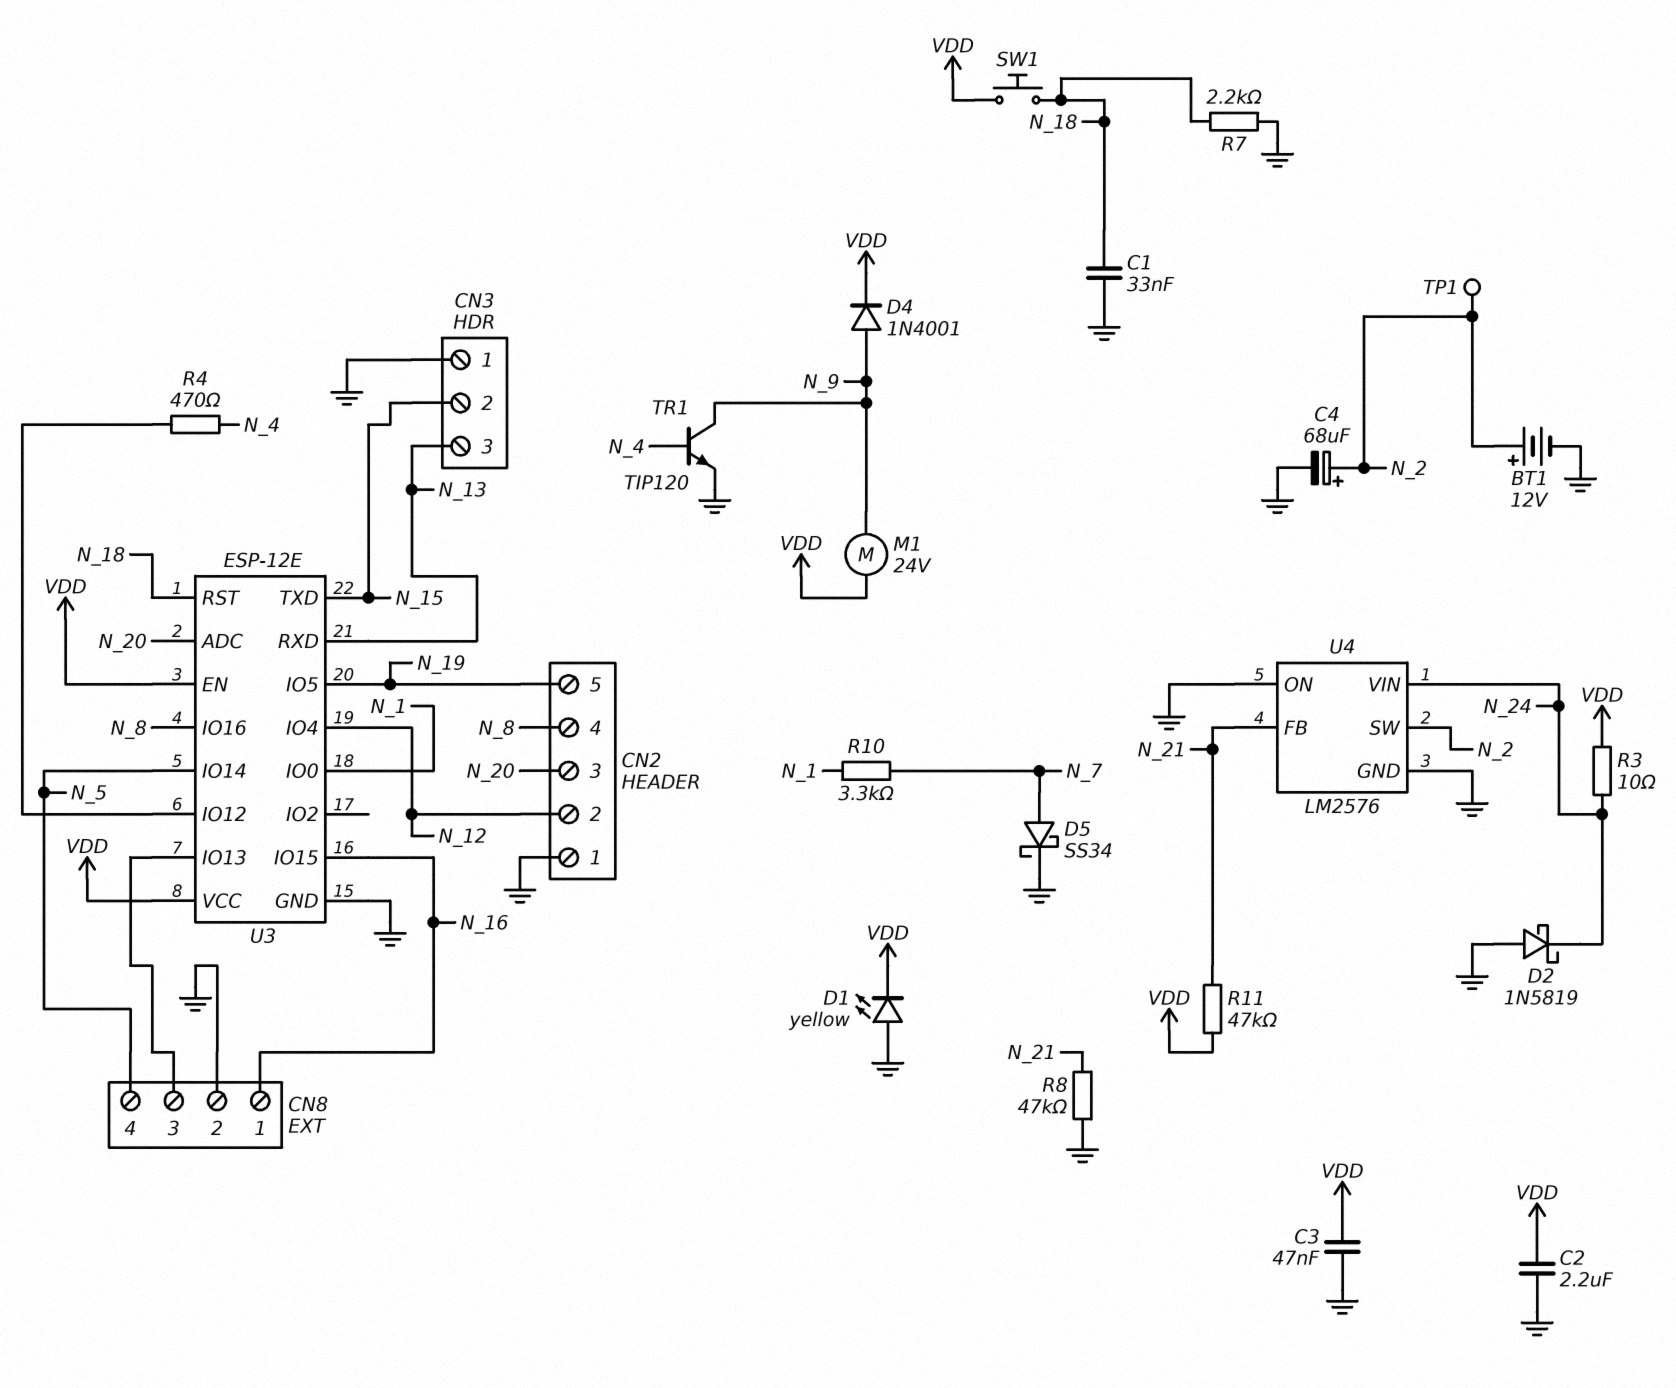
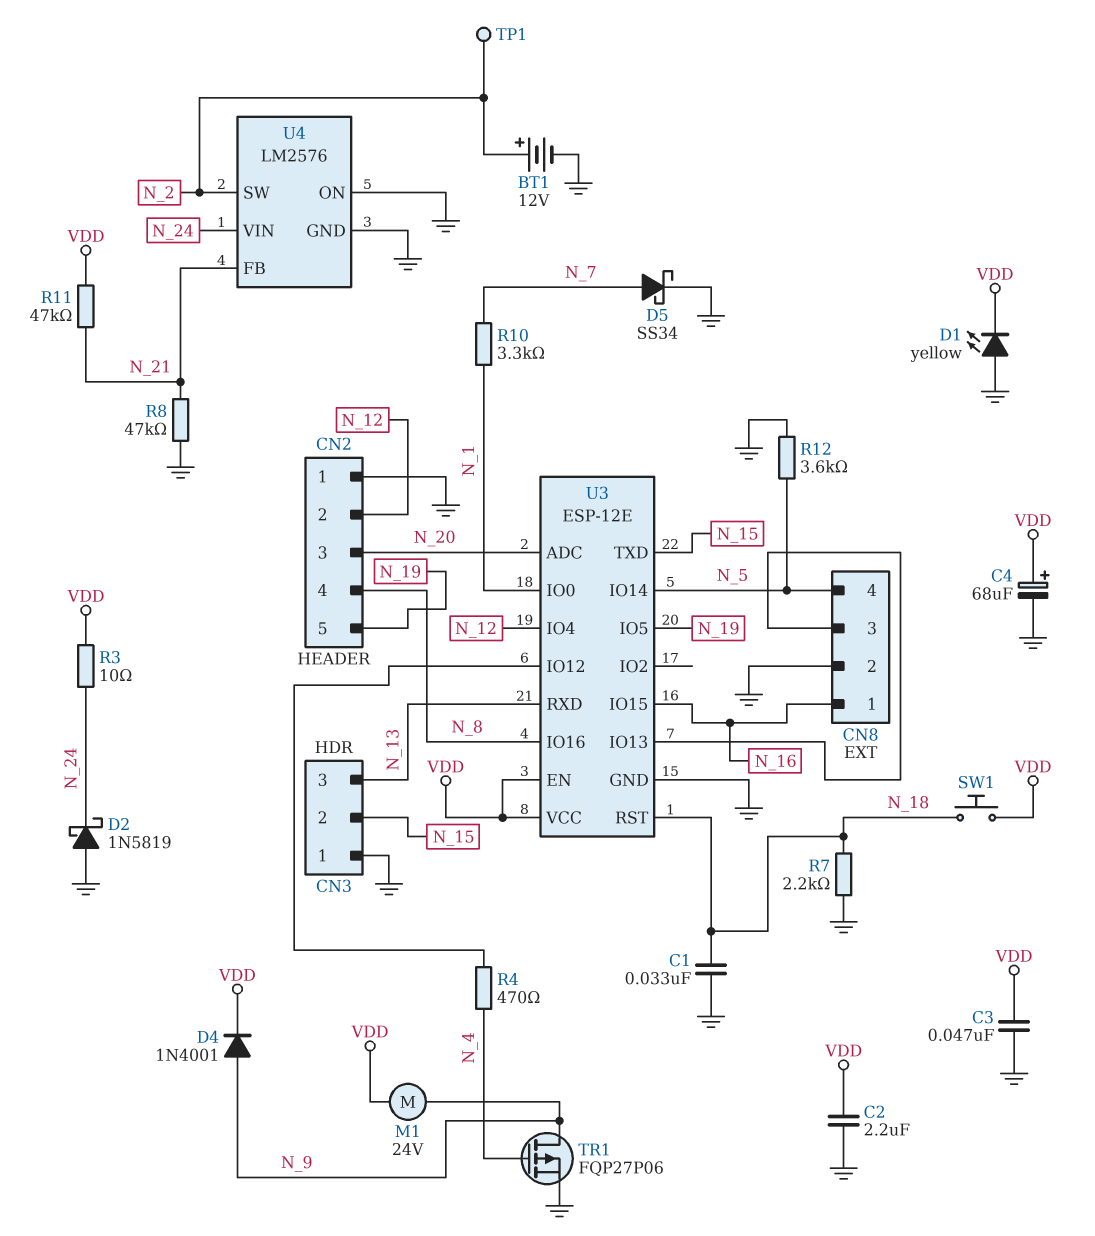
C4: 68uF (plus N_2, minus GND) -> 68uF (plus VDD, minus GND)
R12: none -> 3.6k (GND, N_5)
TR1: NPN TIP120 (B N_4, C N_9, E GND) -> PMOS FQP27P06 (G N_4, D N_9, S GND)

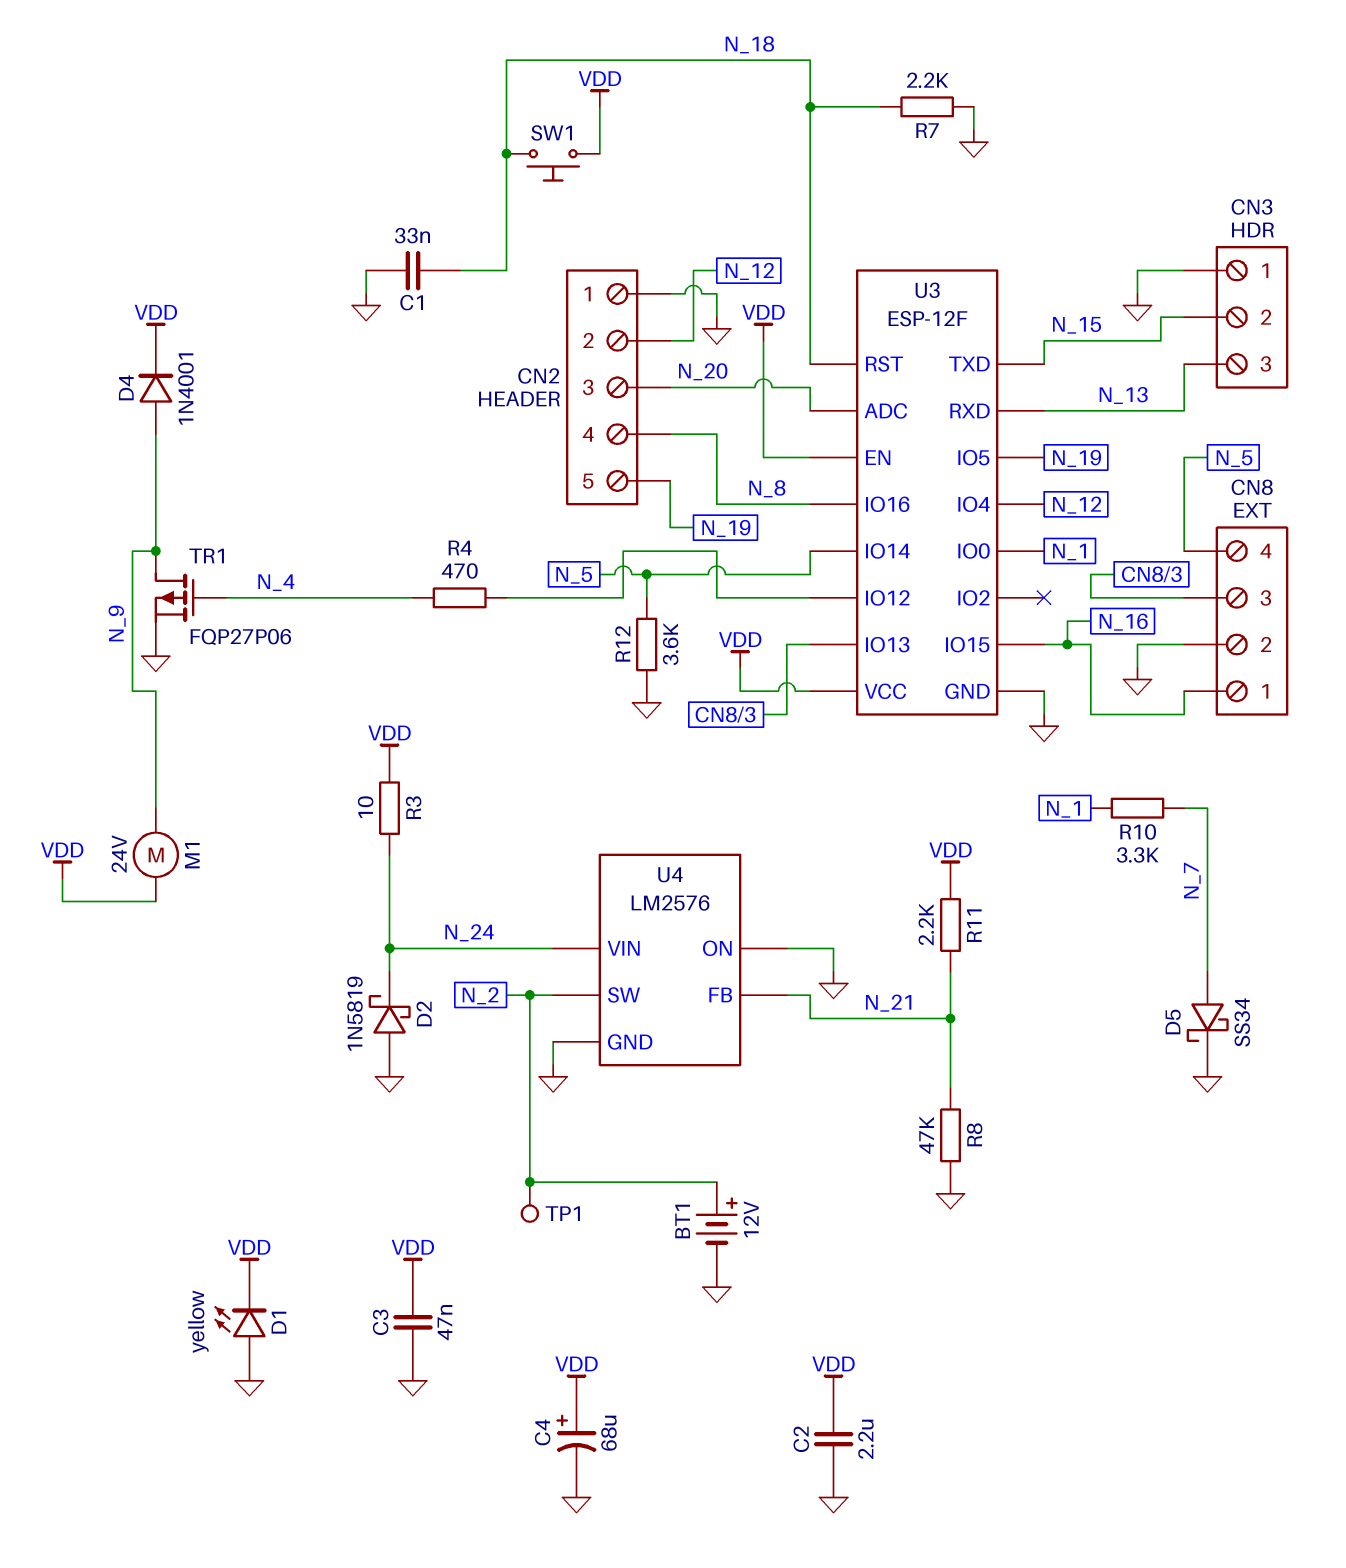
R11: 47k (N_21, VDD) -> 2.2k (N_21, VDD)
U3: ESP-12E -> ESP-12F

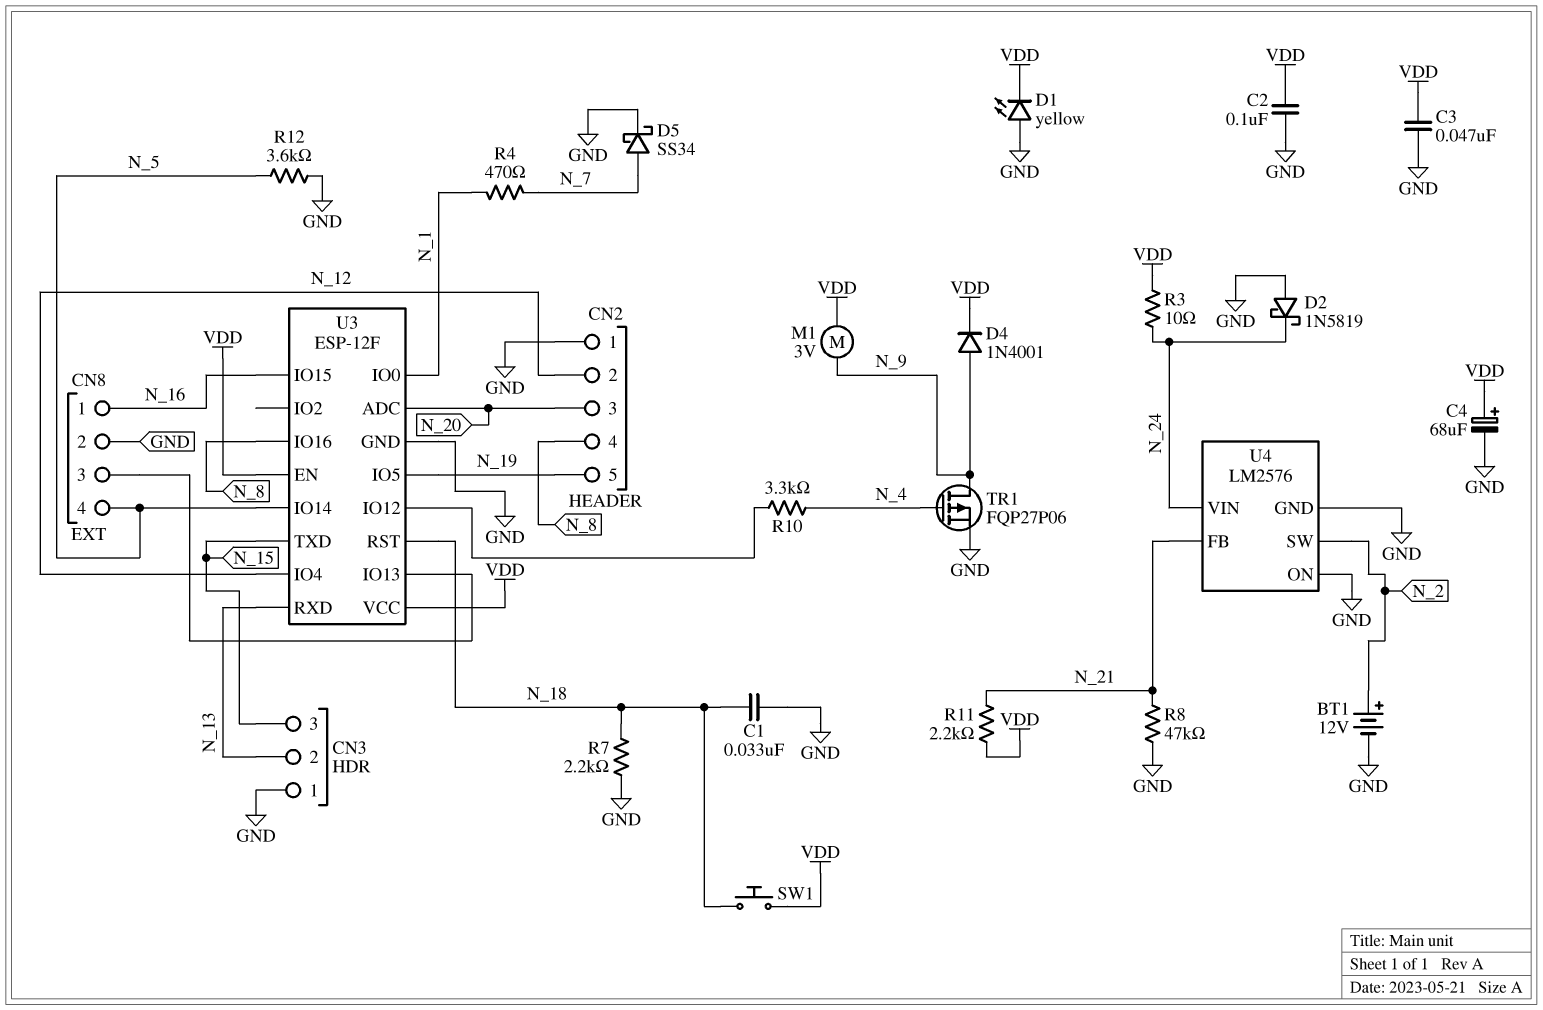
C2: 2.2uF (GND, VDD) -> 100nF (GND, VDD)
CN3 pin 2: N_15 -> N_13
CN3 pin 3: N_13 -> N_15
M1: motor 24V (N_9, VDD) -> motor 3V (N_9, VDD)
R4: 470 (N_4, U3/IO12) -> 470 (N_1, N_7)
R10: 3.3k (N_1, N_7) -> 3.3k (N_4, U3/IO12)
TP1: test point (N_2) -> none

